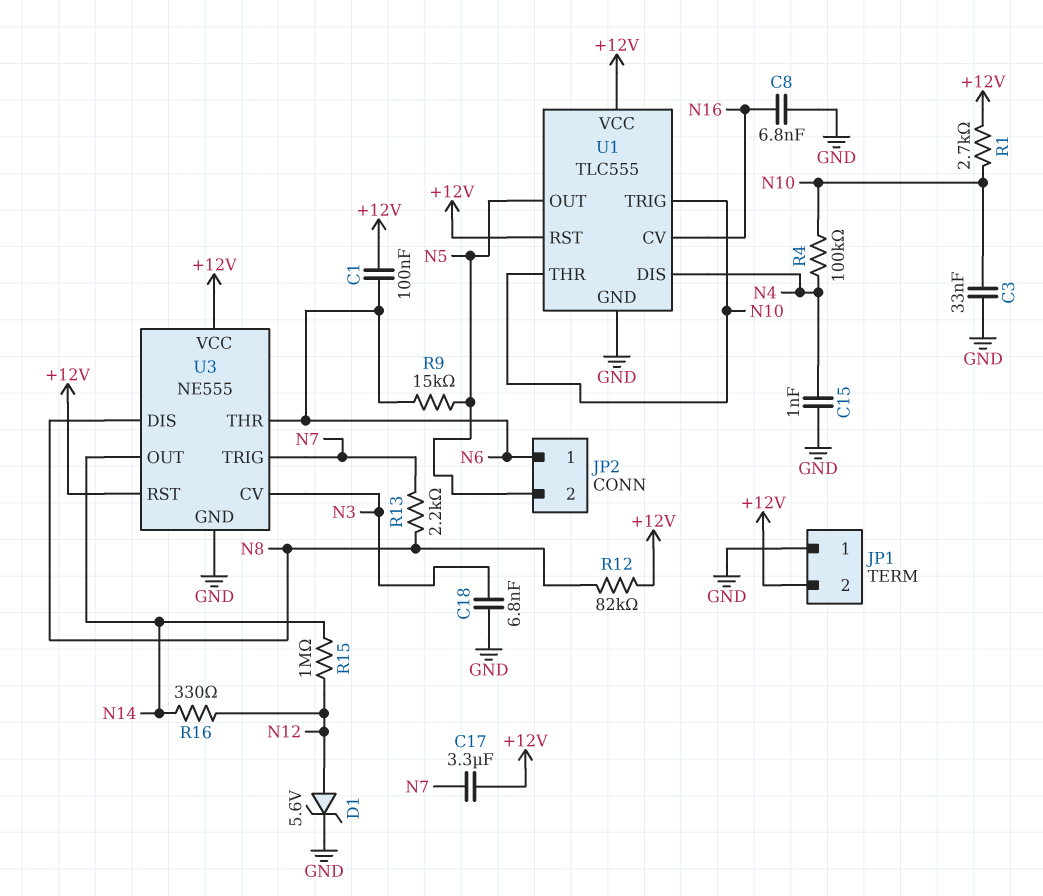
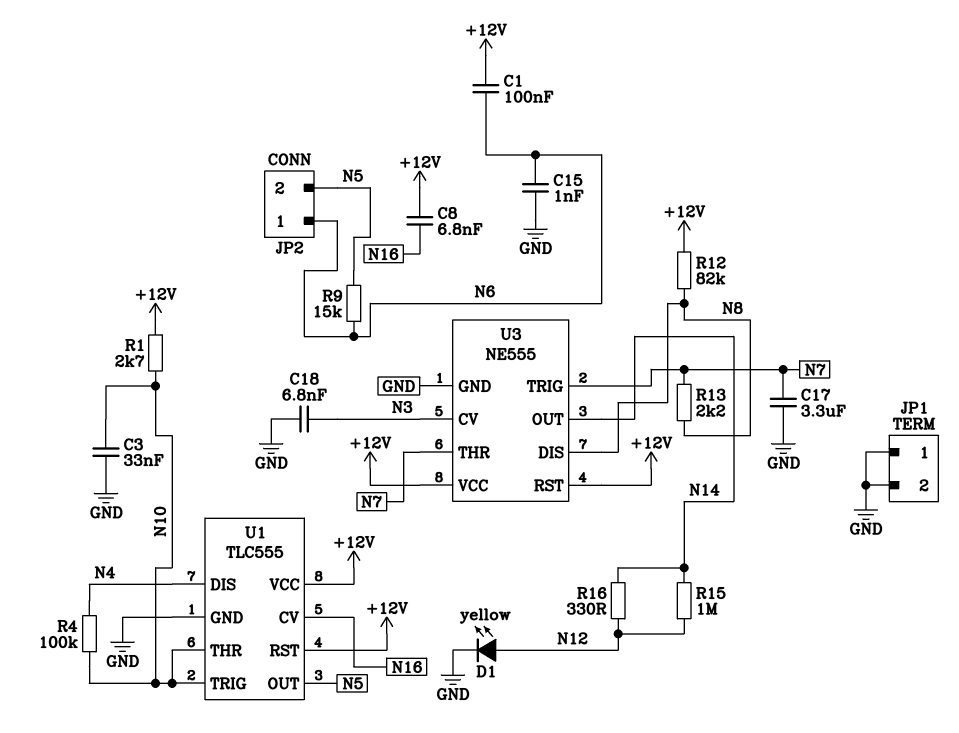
C8: 6.8nF (GND, N16) -> 6.8nF (+12V, N16)
C15: 1nF (GND, N4) -> 1nF (GND, N6)
C17: 3.3uF (+12V, N7) -> 3.3uF (GND, N7)
D1: zener 5.6V (A N12, K GND) -> LED yellow (A N12, K GND)
JP1 pin 2: +12V -> GND
U3 pin THR: N6 -> N7

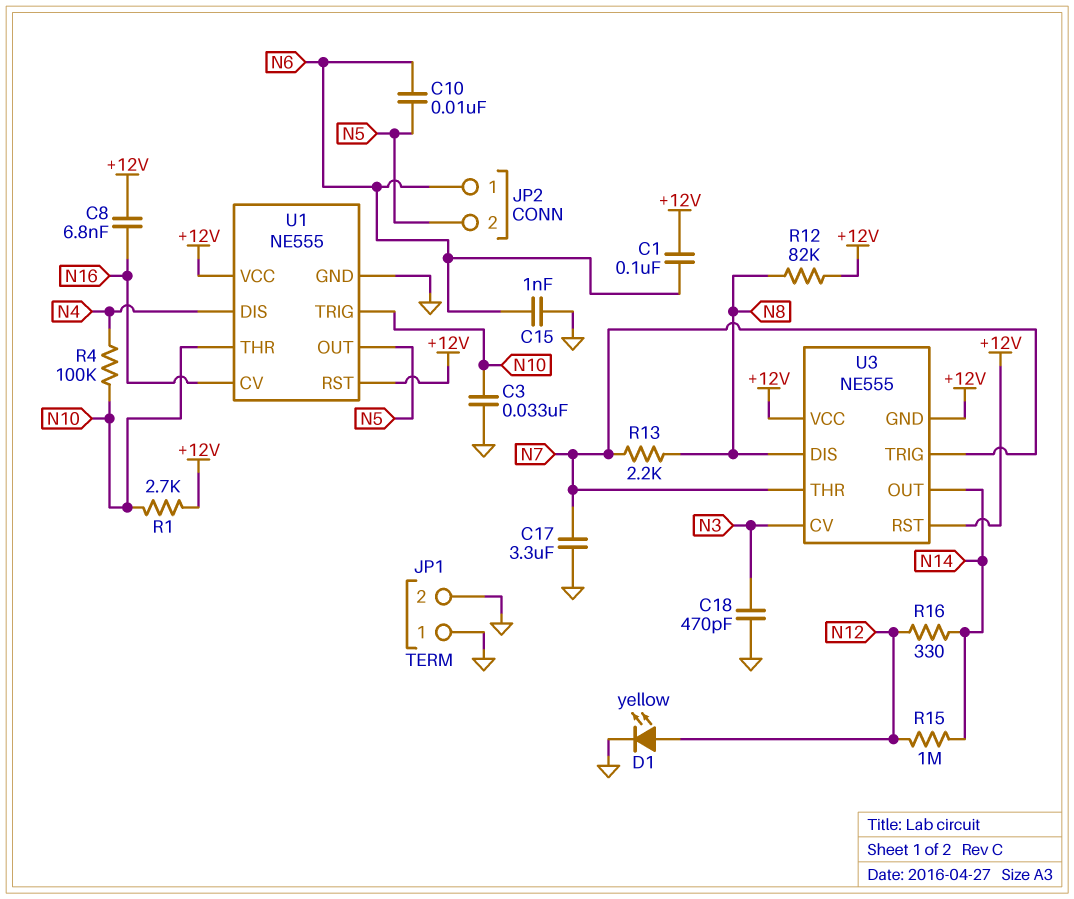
C10: none -> 10nF (N5, N6)
C18: 6.8nF (GND, N3) -> 470pF (GND, N3)
R9: 15k (N5, N6) -> none
U1: TLC555 -> NE555
U3 pin GND: GND -> +12V

